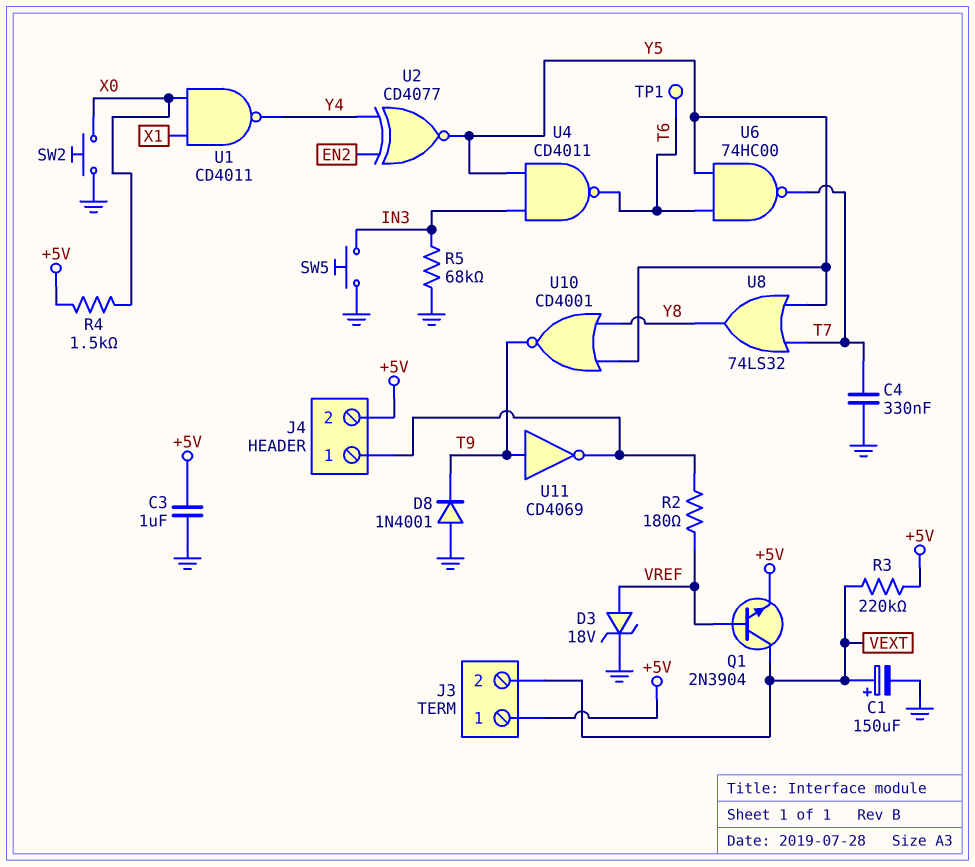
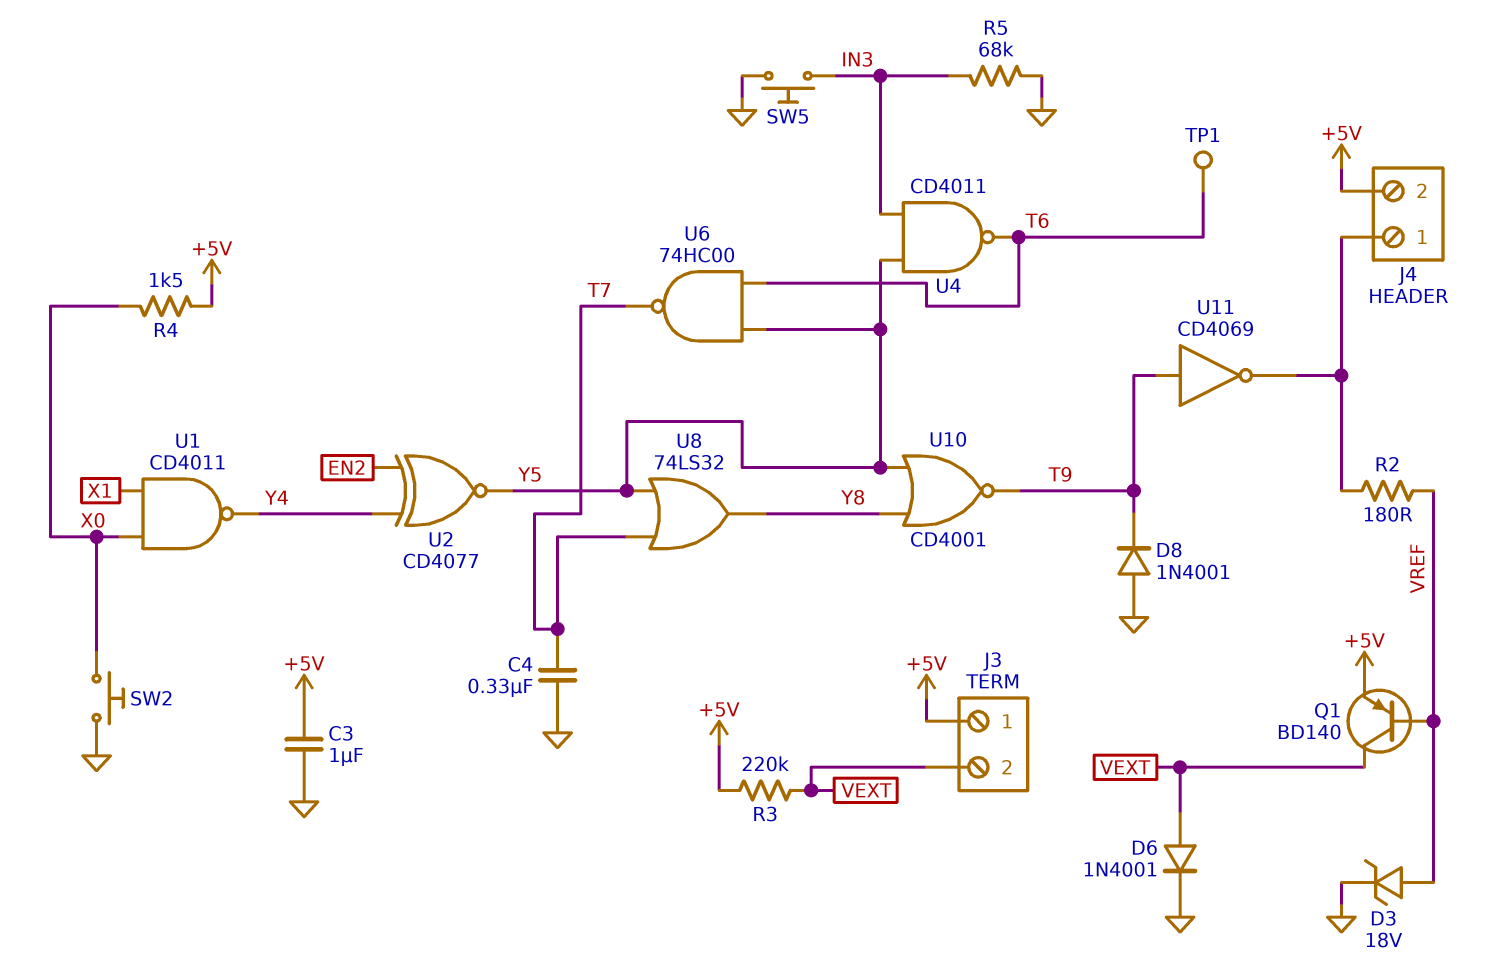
C1: 150uF (plus VEXT, minus GND) -> none
D6: none -> diode 1N4001 (A VEXT, K GND)
Q1: NPN 2N3904 (B VREF, C VEXT, E +5V) -> PNP BD140 (B VREF, C VEXT, E +5V)

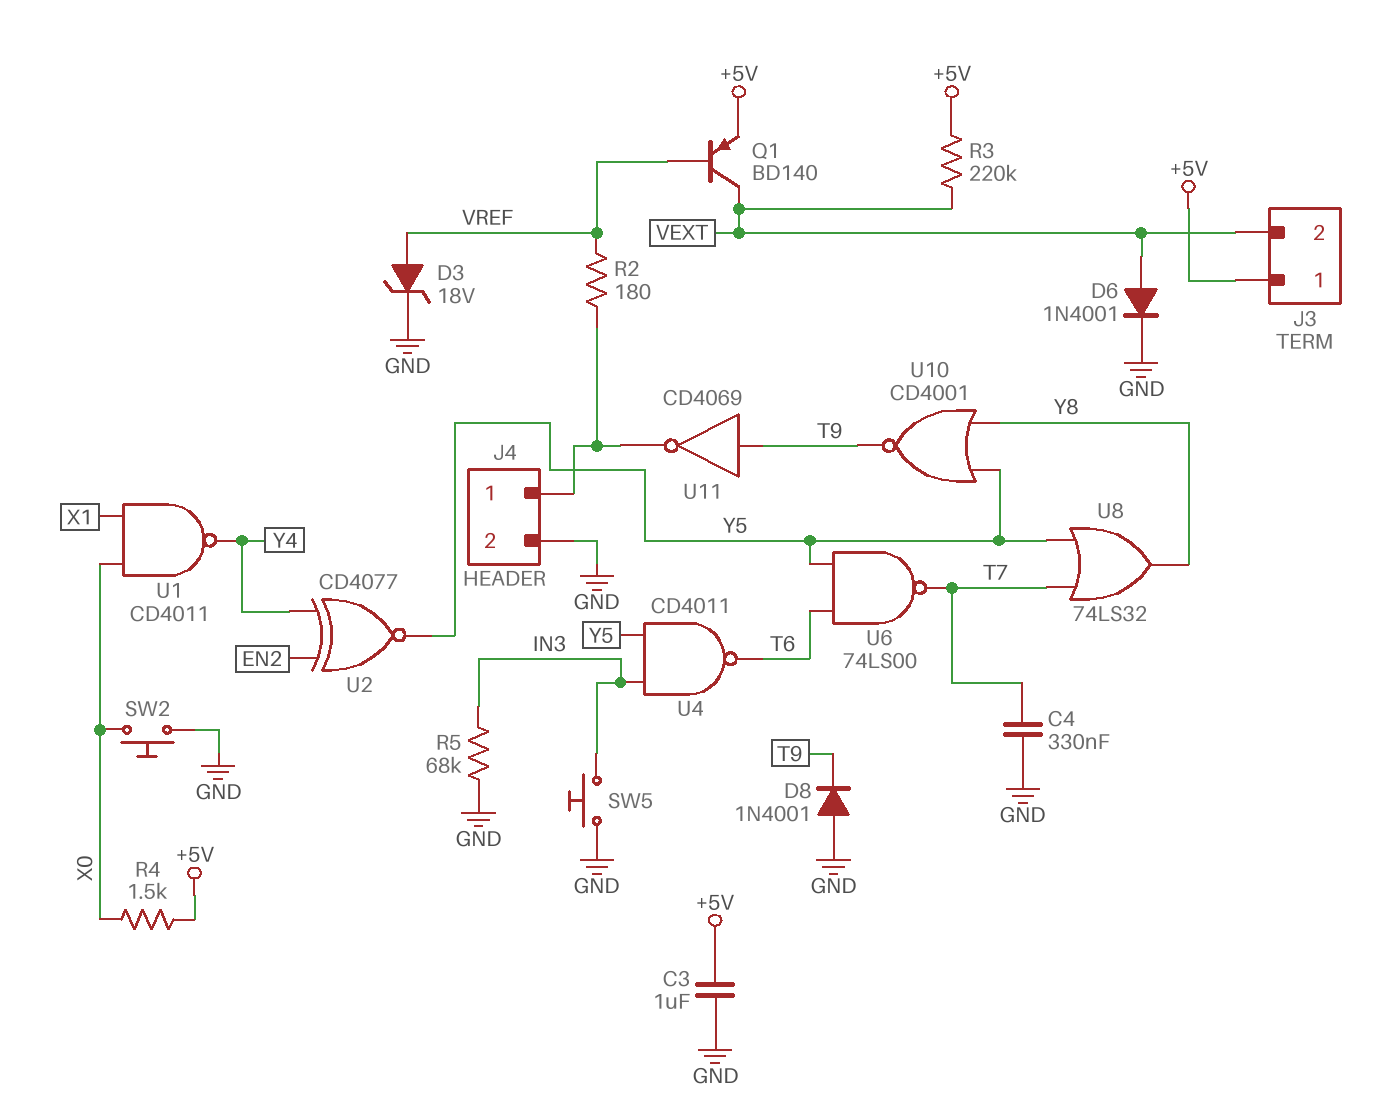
J4 pin 2: +5V -> GND
TP1: test point (T6) -> none
U6: NAND 74HC00 (in T6, in Y5, out T7) -> NAND 74LS00 (in T6, in Y5, out T7)

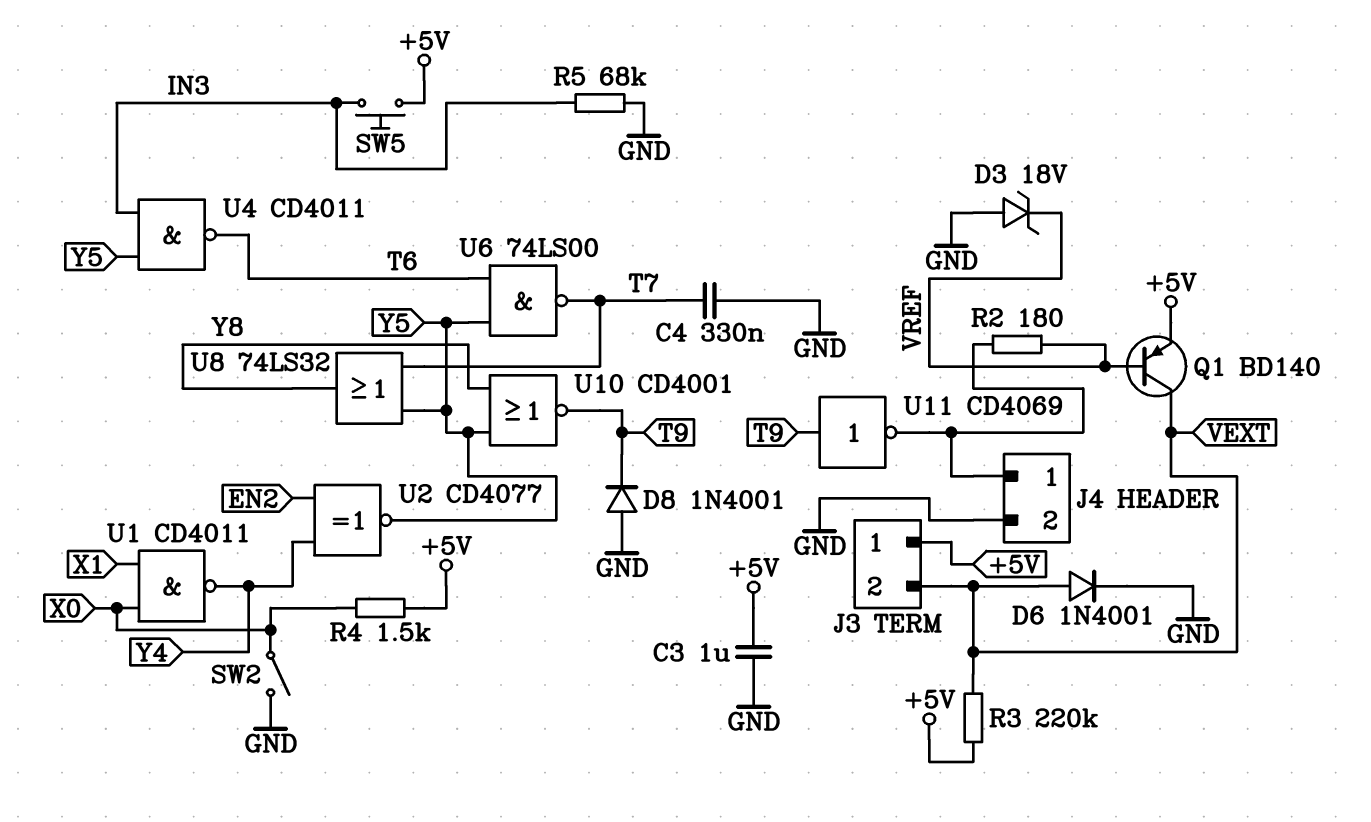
D3: zener 18V (A VREF, K GND) -> zener 18V (A GND, K VREF)
SW2: button (GND, X0) -> switch (GND, X0)
SW5: button (GND, IN3) -> button (+5V, IN3)

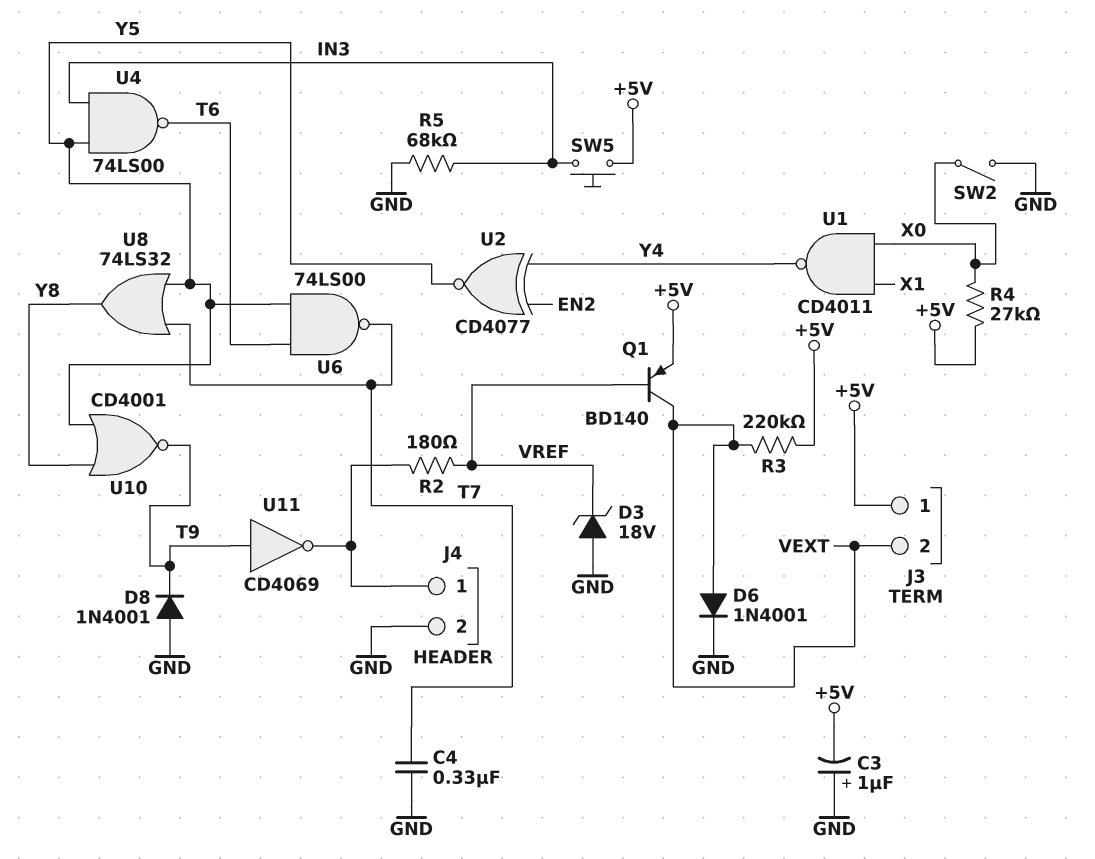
C3: 1uF (+5V, GND) -> 1uF (plus GND, minus +5V)
R4: 1.5k (+5V, X0) -> 27k (+5V, X0)
U4: NAND CD4011 (in IN3, in Y5, out T6) -> NAND 74LS00 (in IN3, in Y5, out T6)

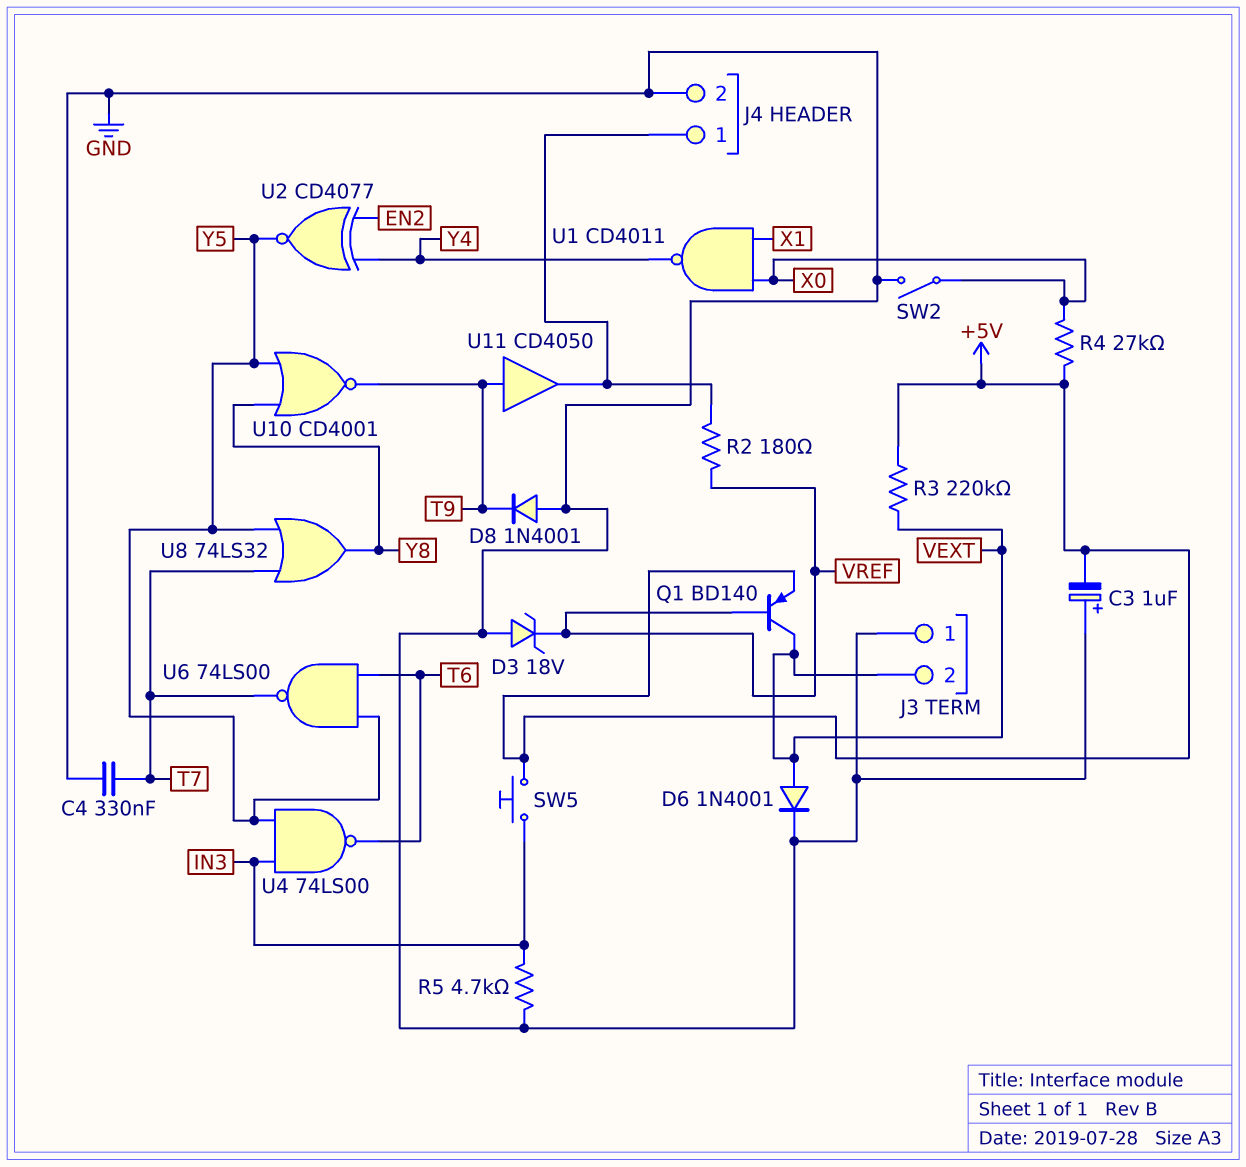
J3 pin 1: +5V -> GND
R5: 68k (GND, IN3) -> 4.7k (GND, IN3)
U11: NOT CD4069 (in T9, out J4/1) -> buffer CD4050 (in T9, out J4/1)

